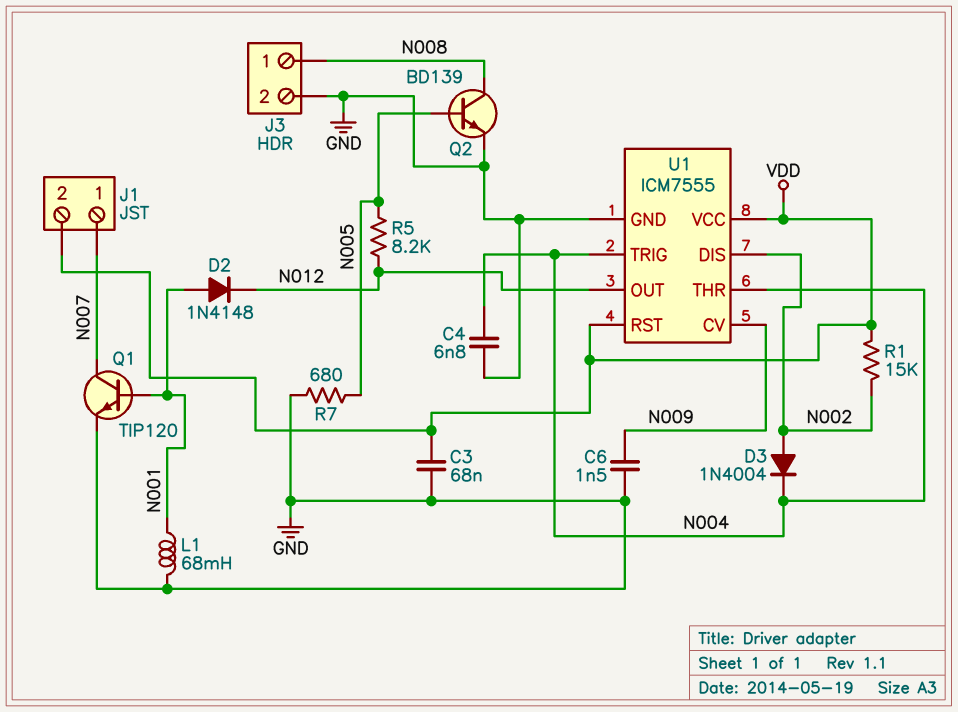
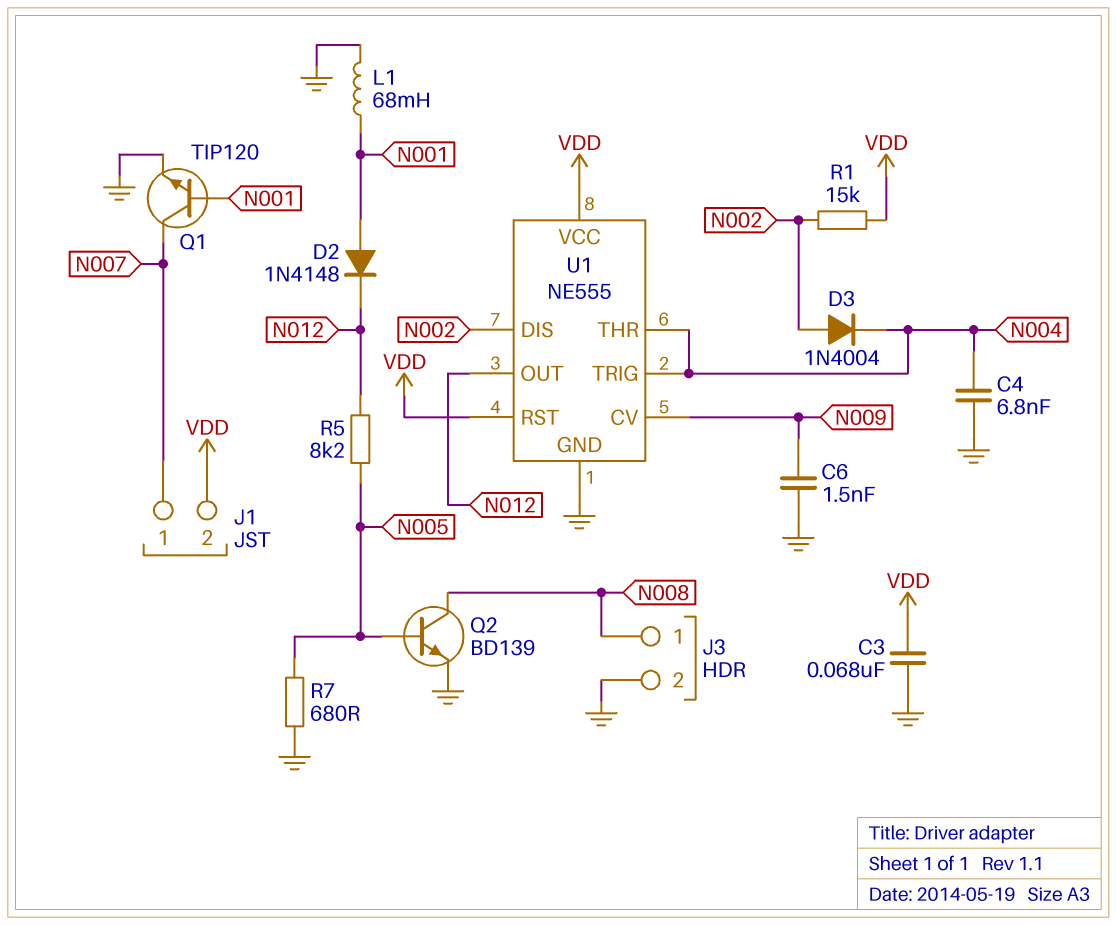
U1: ICM7555 -> NE555

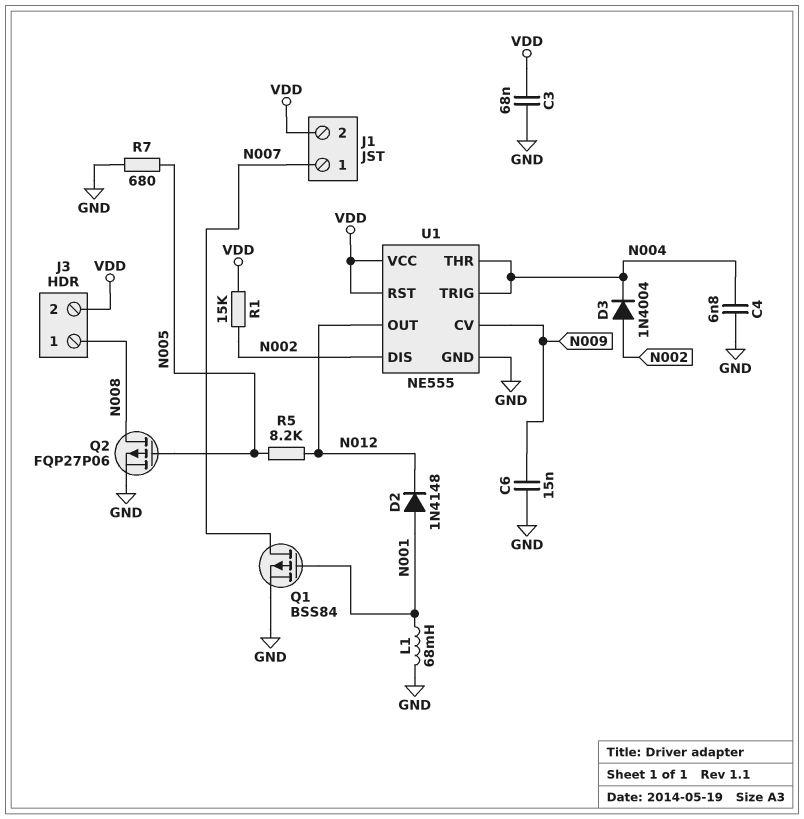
C6: 1.5nF (GND, N009) -> 15nF (GND, N009)
J3 pin 2: GND -> VDD
Q1: NPN TIP120 (B N001, C N007, E GND) -> PMOS BSS84 (G N001, D N007, S GND)
Q2: NPN BD139 (B N005, C N008, E GND) -> PMOS FQP27P06 (G N005, D N008, S GND)

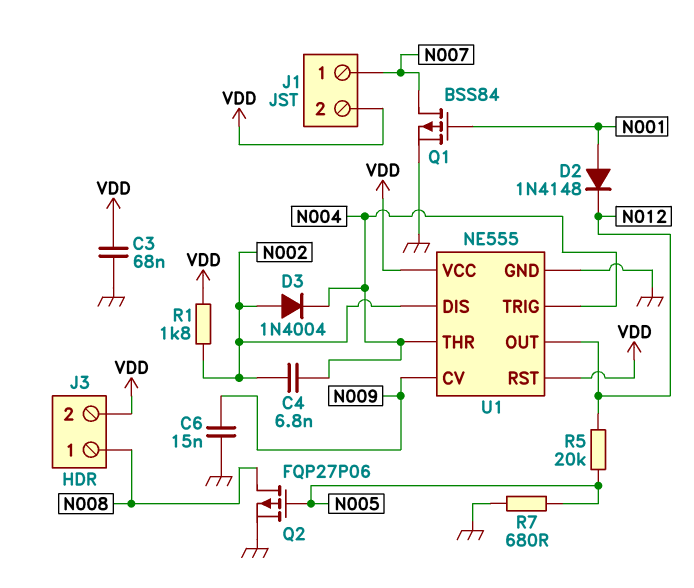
C4: 6.8nF (GND, N004) -> 6.8nF (N002, N004)
L1: 68mH (GND, N001) -> none
R1: 15k (N002, VDD) -> 1.8k (N002, VDD)
R5: 8.2k (N005, N012) -> 20k (N005, N012)

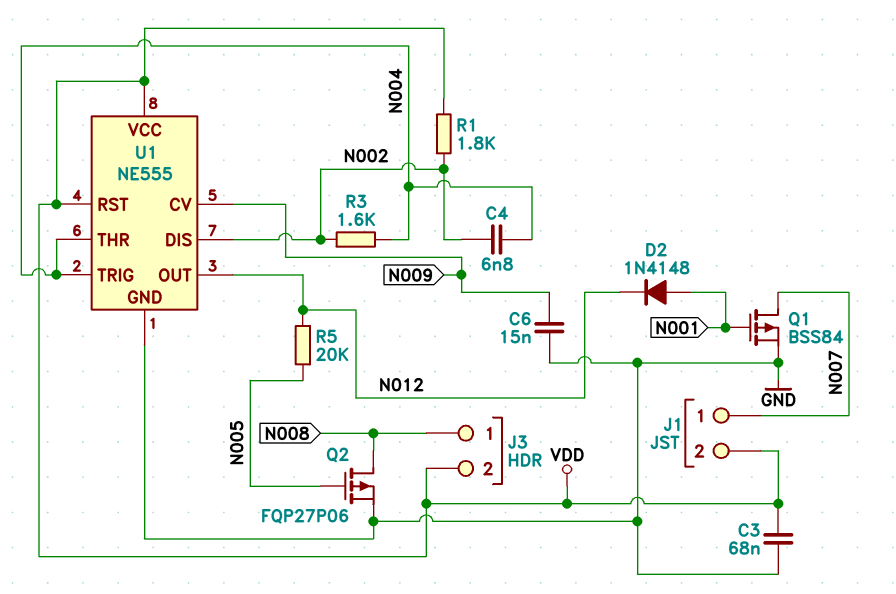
D3: diode 1N4004 (A N002, K N004) -> none
R3: none -> 1.6k (N002, N004)
R7: 680 (GND, N005) -> none

